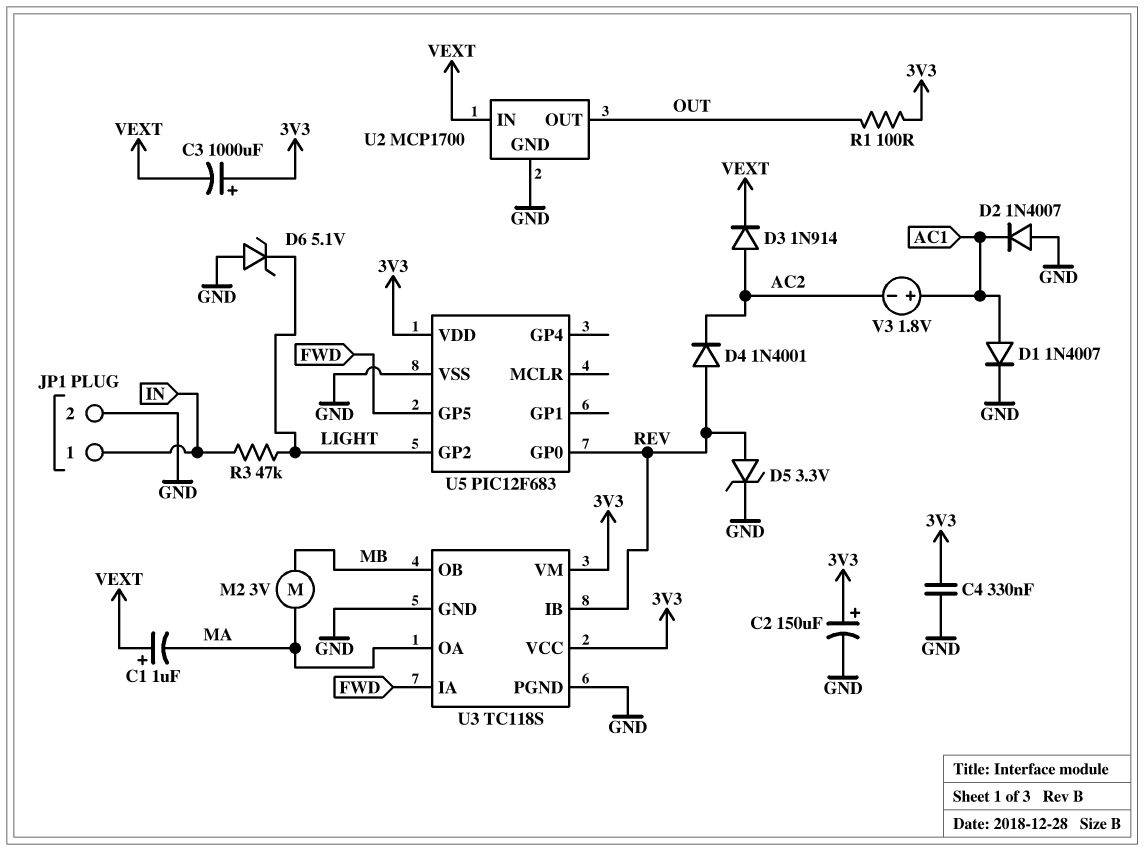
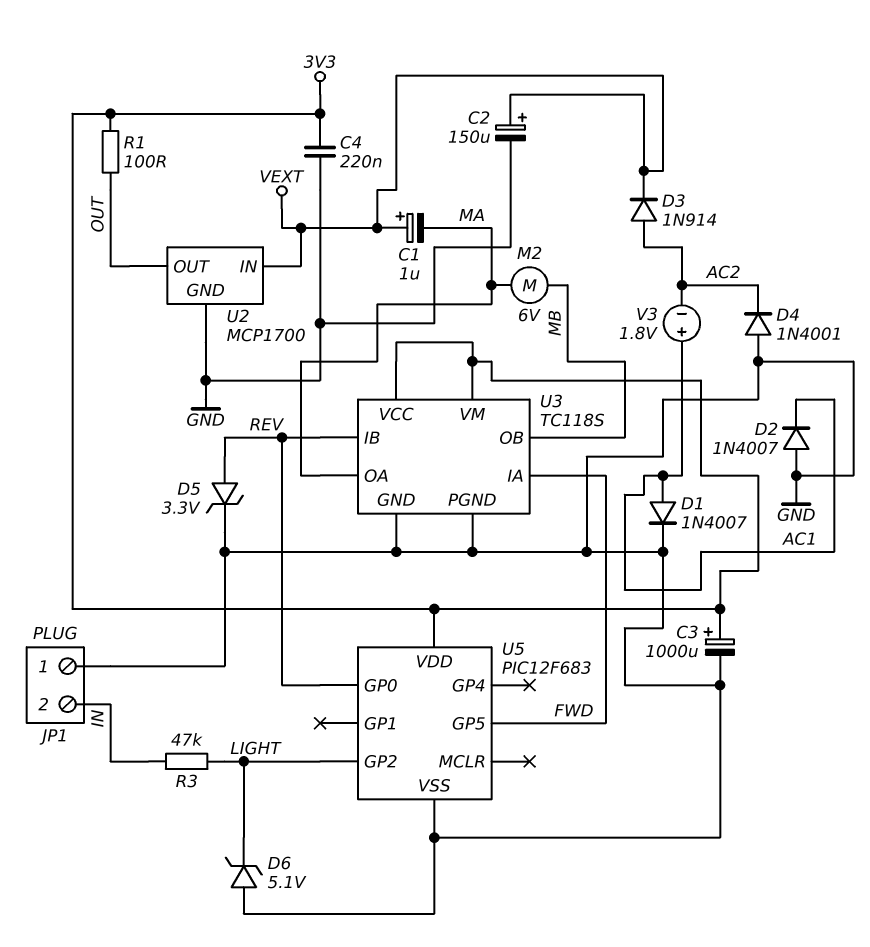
C2: 150uF (plus 3V3, minus GND) -> 150uF (plus VEXT, minus GND)
C3: 1000uF (plus 3V3, minus VEXT) -> 1000uF (plus 3V3, minus GND)
C4: 330nF (3V3, GND) -> 220nF (3V3, GND)
D4: diode 1N4001 (A REV, K AC2) -> diode 1N4001 (A GND, K AC2)
JP1 pin 1: IN -> GND
JP1 pin 2: GND -> IN
M2: motor 3V (MA, MB) -> motor 6V (MA, MB)

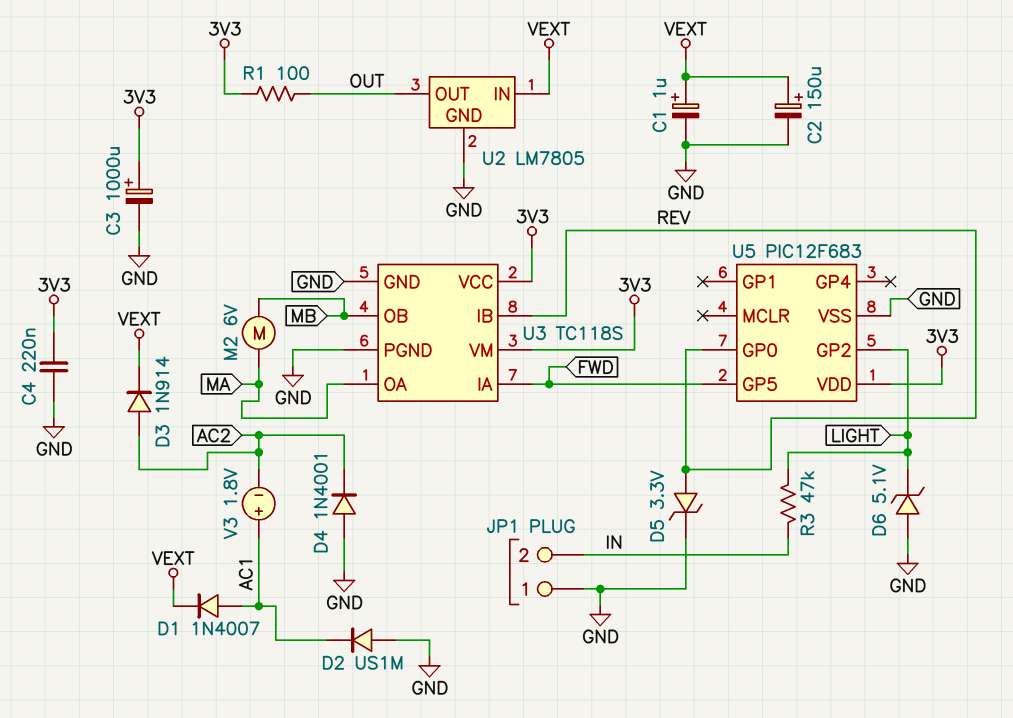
C1: 1uF (plus VEXT, minus MA) -> 1uF (plus VEXT, minus GND)
D1: diode 1N4007 (A AC1, K GND) -> diode 1N4007 (A AC1, K VEXT)
D2: diode 1N4007 (A GND, K AC1) -> diode US1M (A GND, K AC1)
U2: MCP1700 -> LM7805

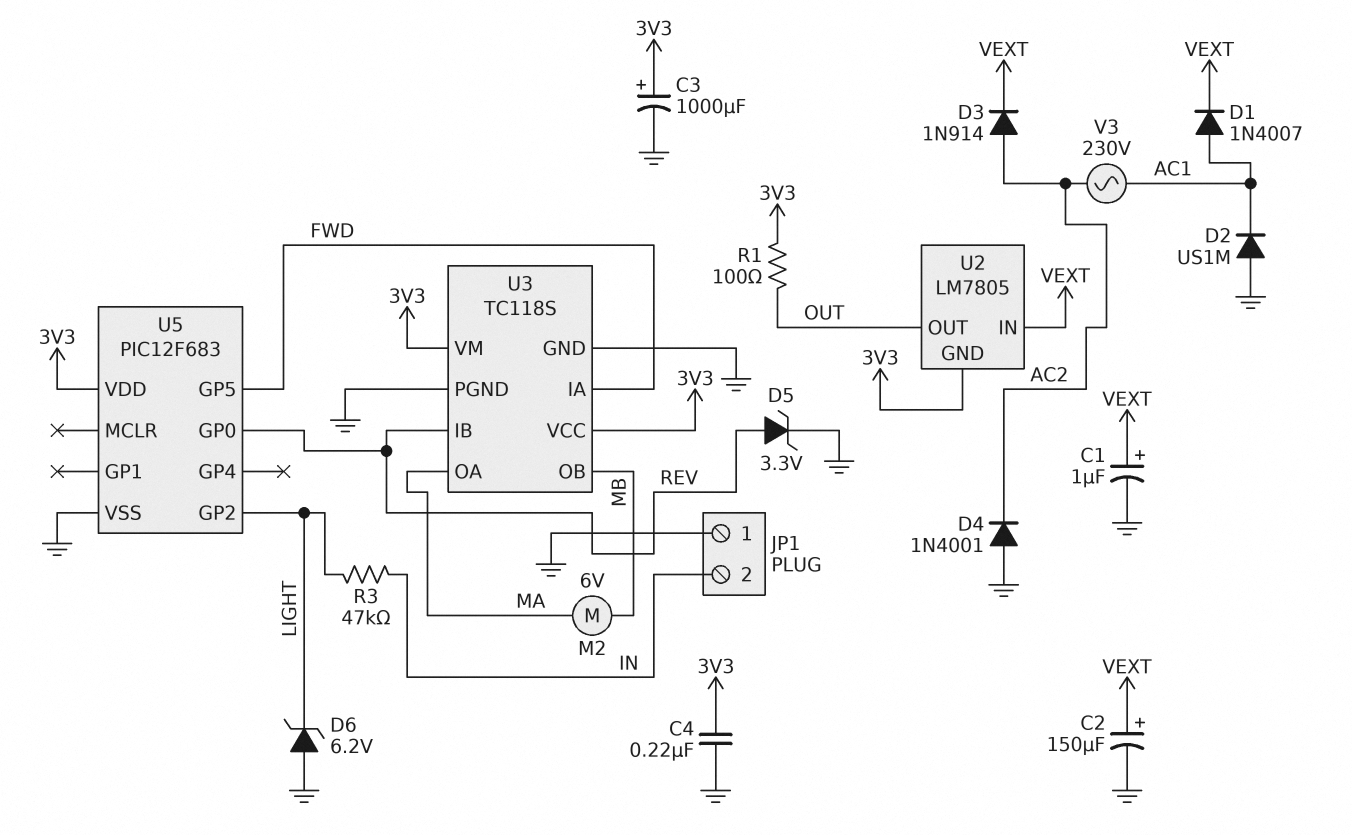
D6: zener 5.1V (A GND, K LIGHT) -> zener 6.2V (A GND, K LIGHT)
U2 pin GND: GND -> 3V3
V3: 1.8V (plus AC1, minus AC2) -> AC 230V (AC1, AC2)

